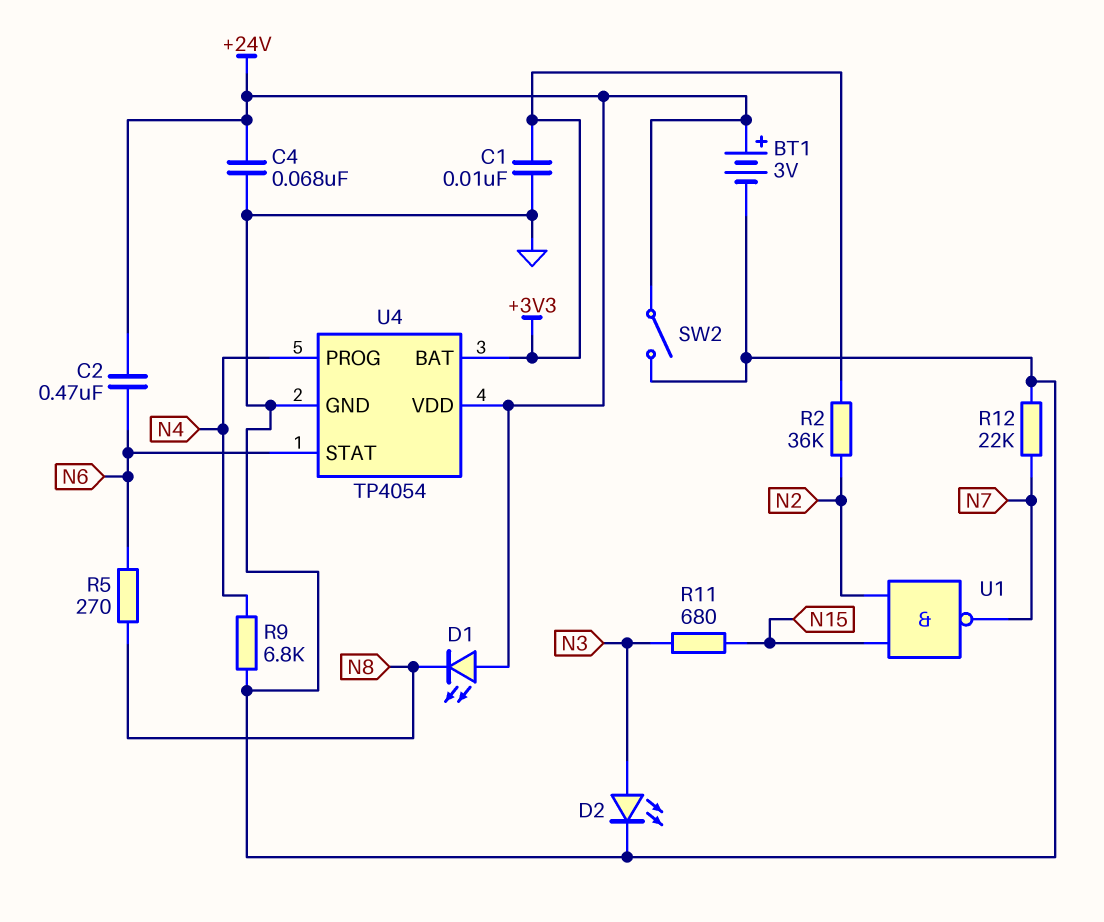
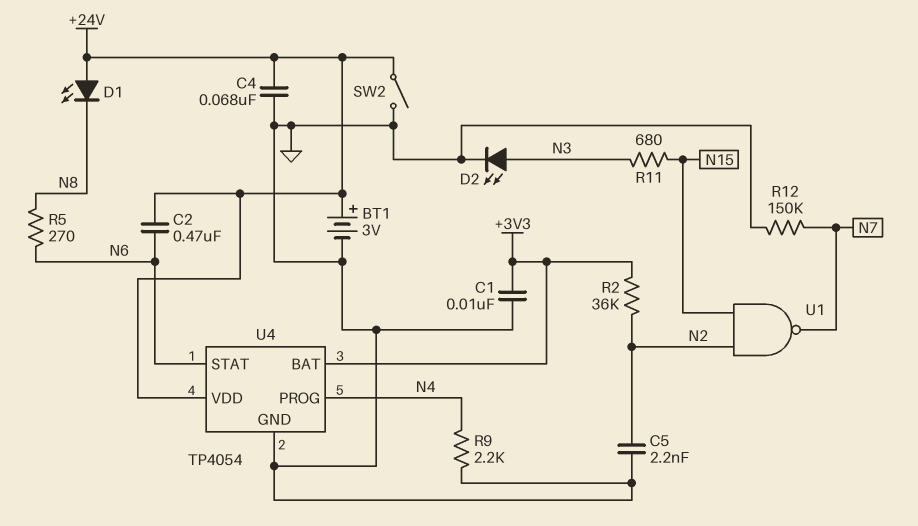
C5: none -> 2.2nF (GND, N2)
R9: 6.8k (GND, N4) -> 2.2k (GND, N4)
R12: 22k (GND, N7) -> 150k (GND, N7)

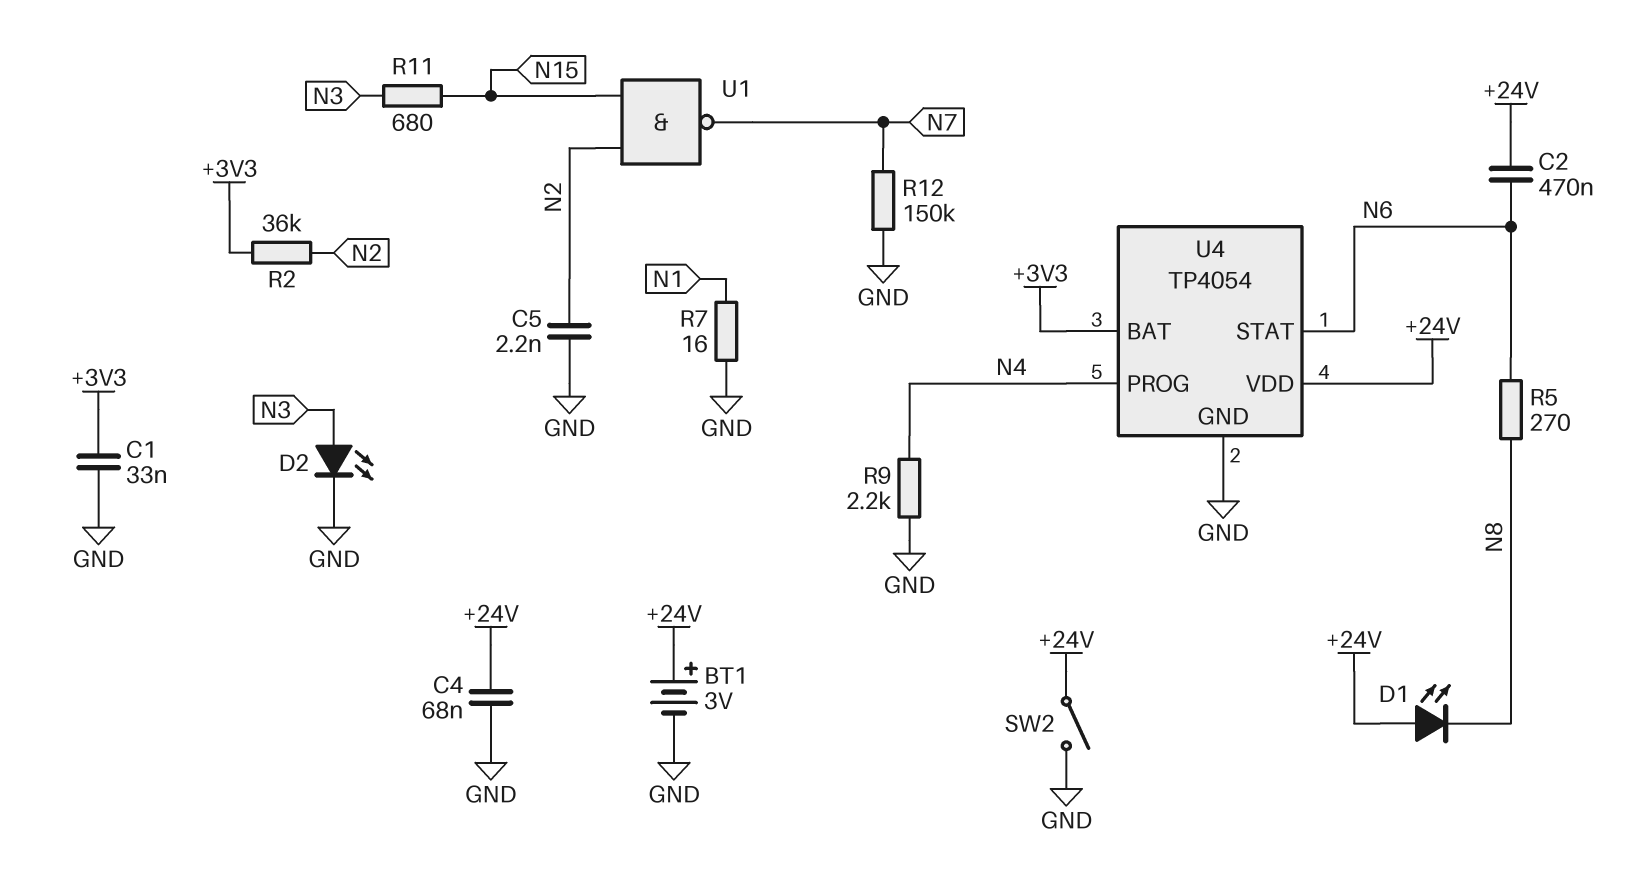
C1: 10nF (+3V3, GND) -> 33nF (+3V3, GND)
R7: none -> 16 (GND, N1)

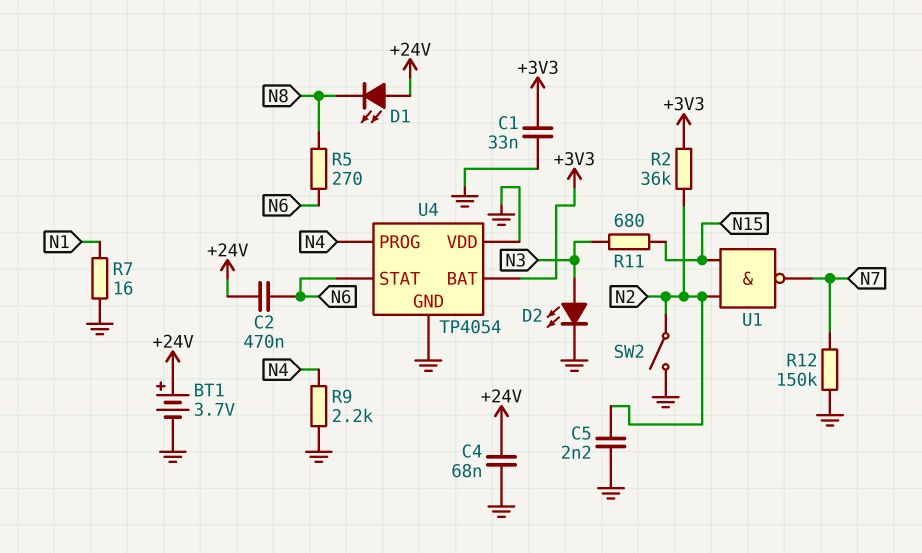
BT1: 3V (plus +24V, minus GND) -> 3.7V (plus +24V, minus GND)
SW2: switch (+24V, GND) -> switch (GND, N2)
U4 pin VDD: +24V -> GND

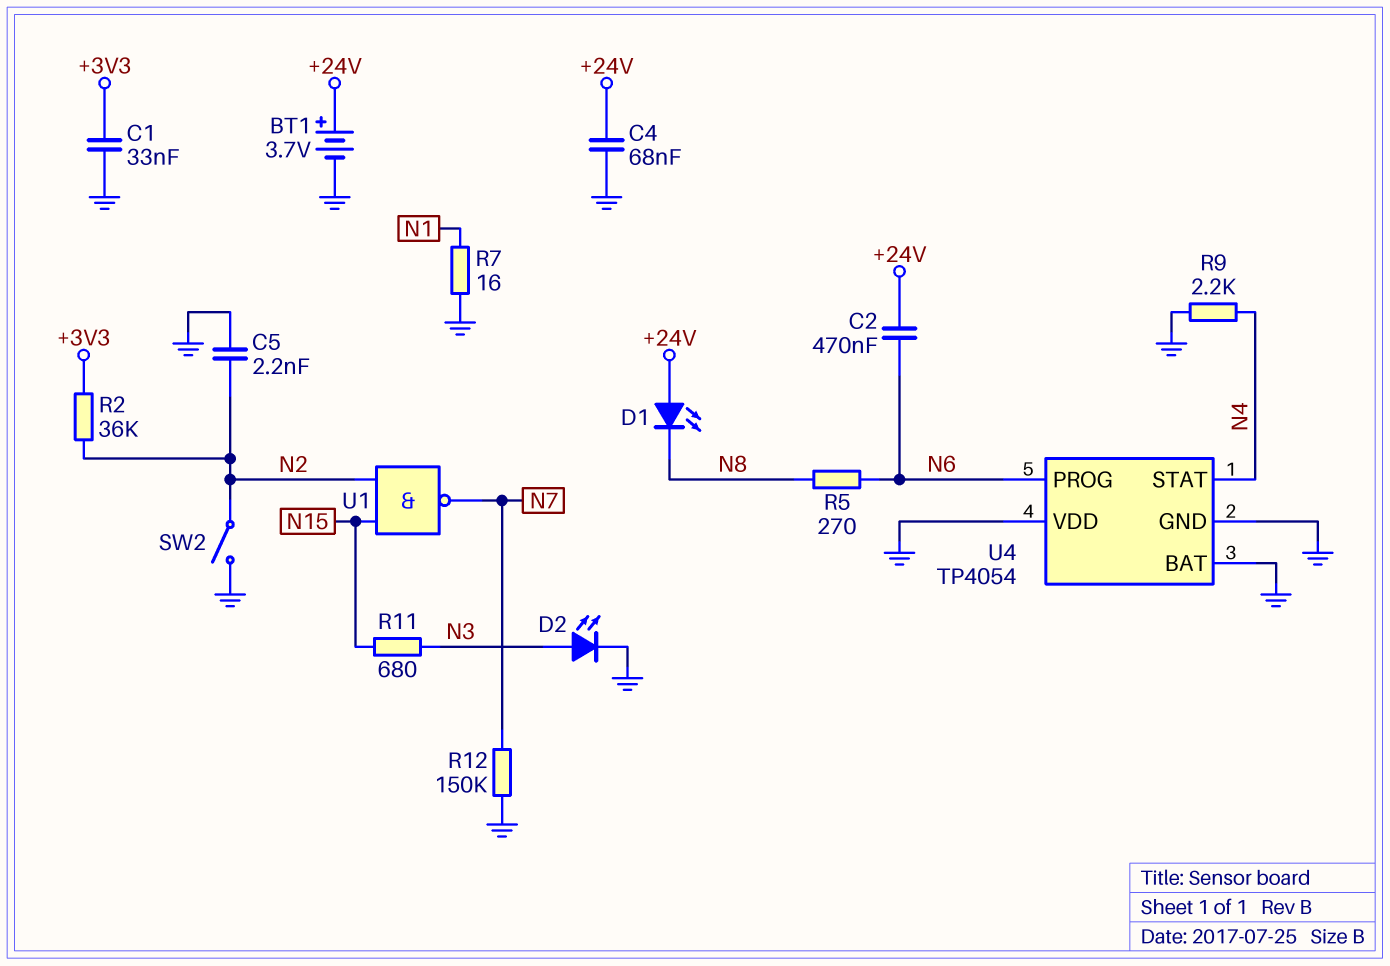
U4 pin BAT: +3V3 -> GND
U4 pin PROG: N4 -> N6
U4 pin STAT: N6 -> N4

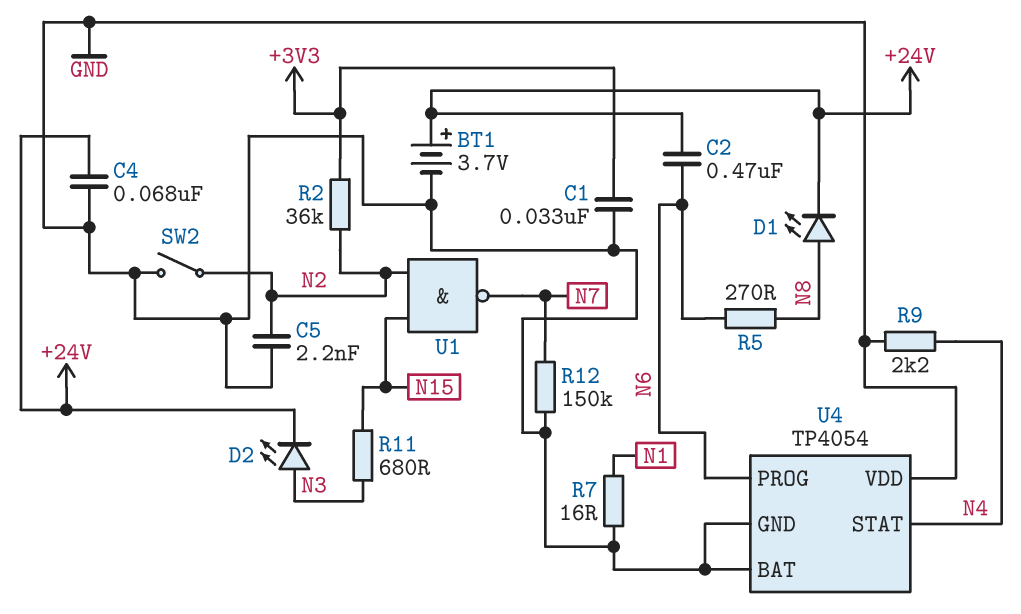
D1: LED (A +24V, K N8) -> LED (A N8, K +24V)
D2: LED (A N3, K GND) -> LED (A N3, K +24V)

